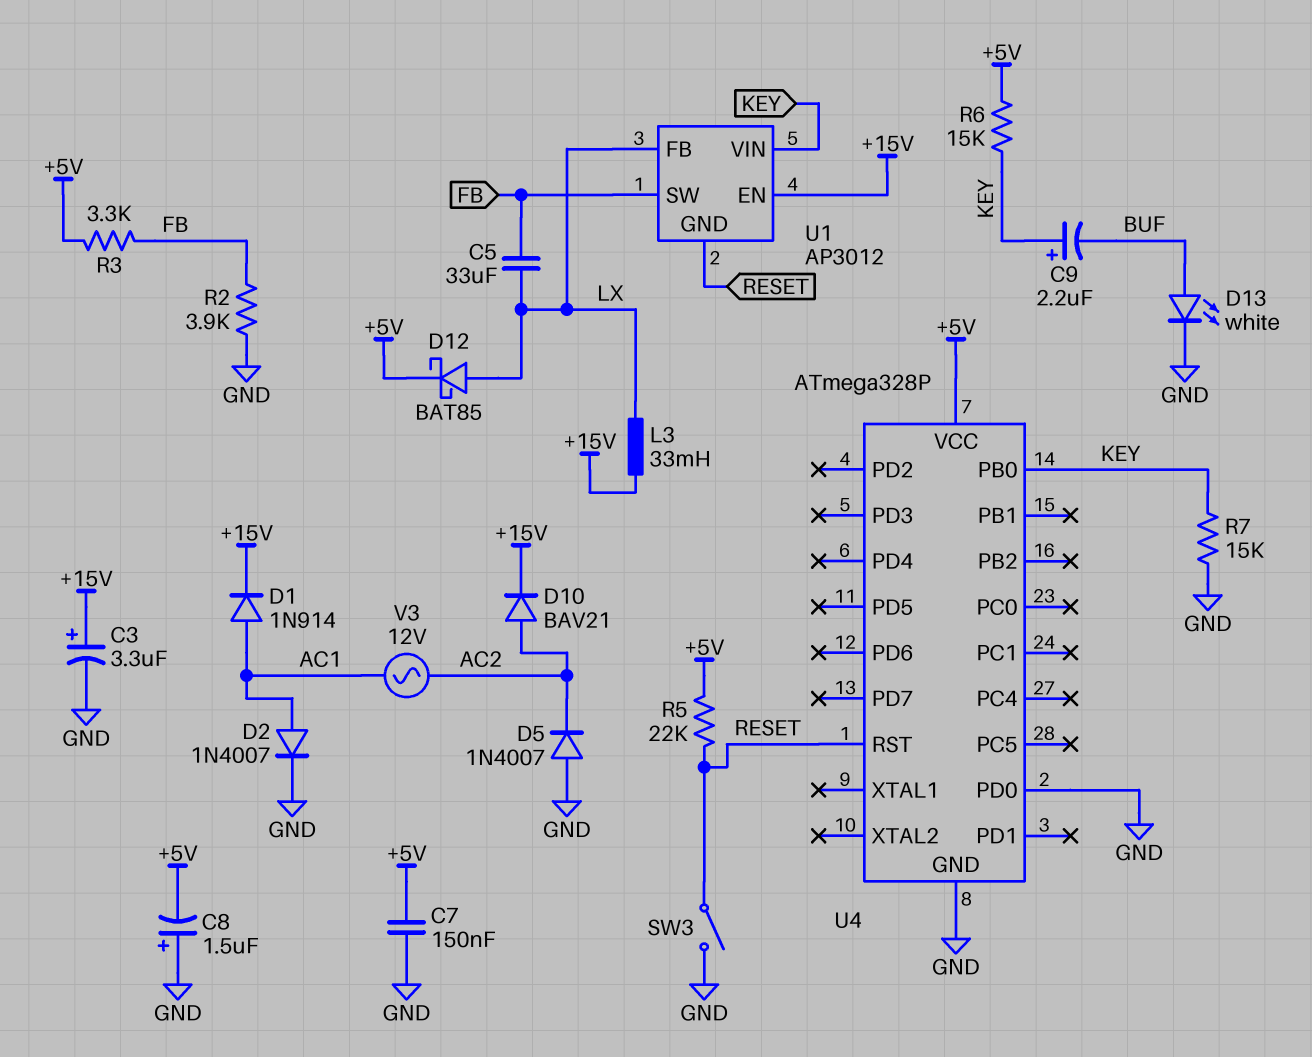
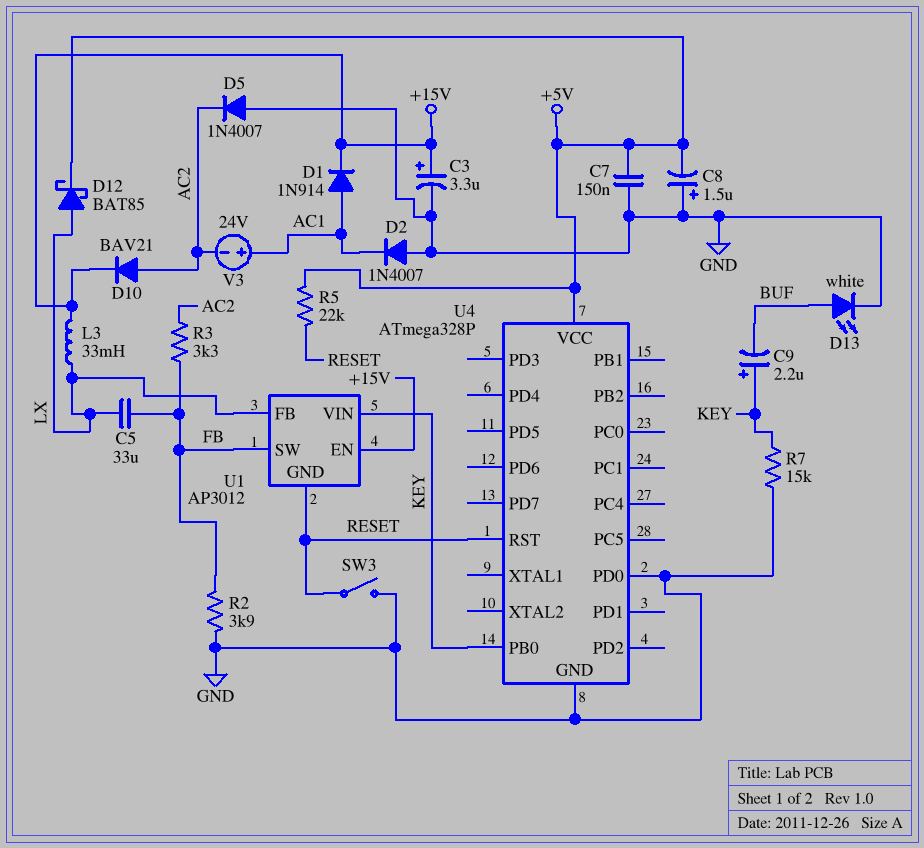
D2: diode 1N4007 (A AC1, K GND) -> diode 1N4007 (A GND, K AC1)
R3: 3.3k (+5V, FB) -> 3.3k (AC2, FB)
R6: 15k (+5V, KEY) -> none
V3: AC 12V (AC1, AC2) -> 24V (plus AC1, minus AC2)

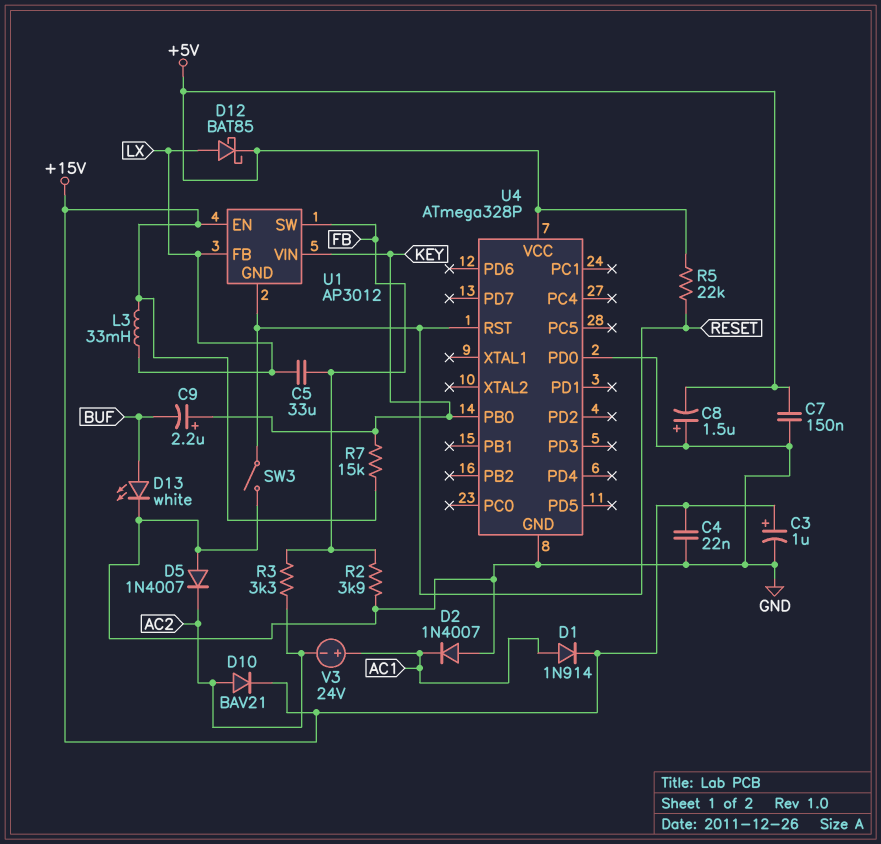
C3: 3.3uF (plus +15V, minus GND) -> 1uF (plus +15V, minus GND)
C4: none -> 22nF (+15V, GND)
R7: 15k (GND, KEY) -> 15k (+15V, KEY)

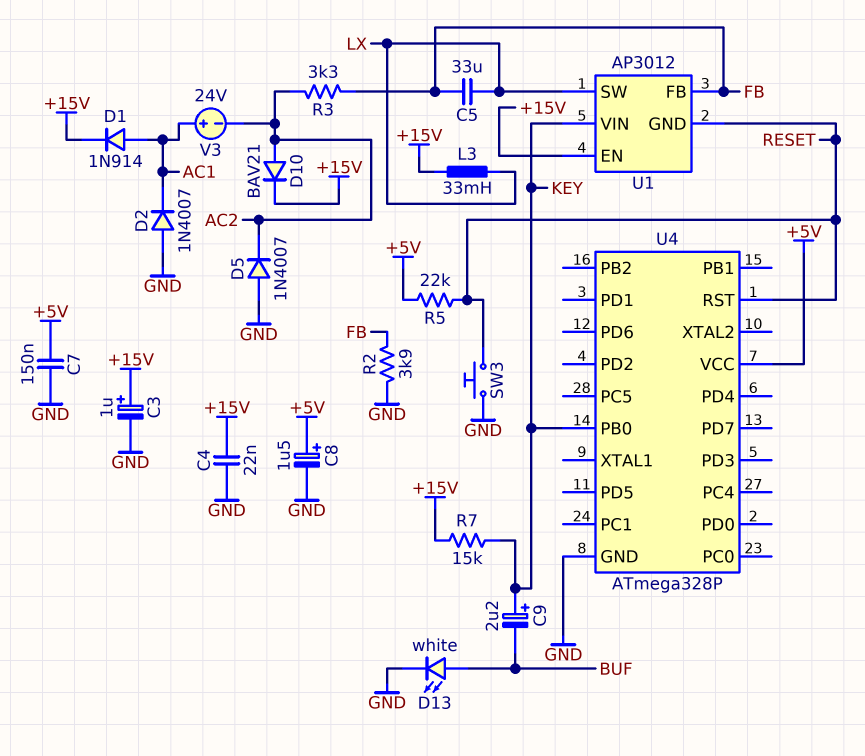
C8: 1.5uF (plus GND, minus +5V) -> 1.5uF (plus +5V, minus GND)
D12: schottky BAT85 (A LX, K +5V) -> none
SW3: switch (GND, RESET) -> button (GND, RESET)
U1 pin FB: LX -> FB
U1 pin SW: FB -> LX
U4 pin PD0: GND -> none

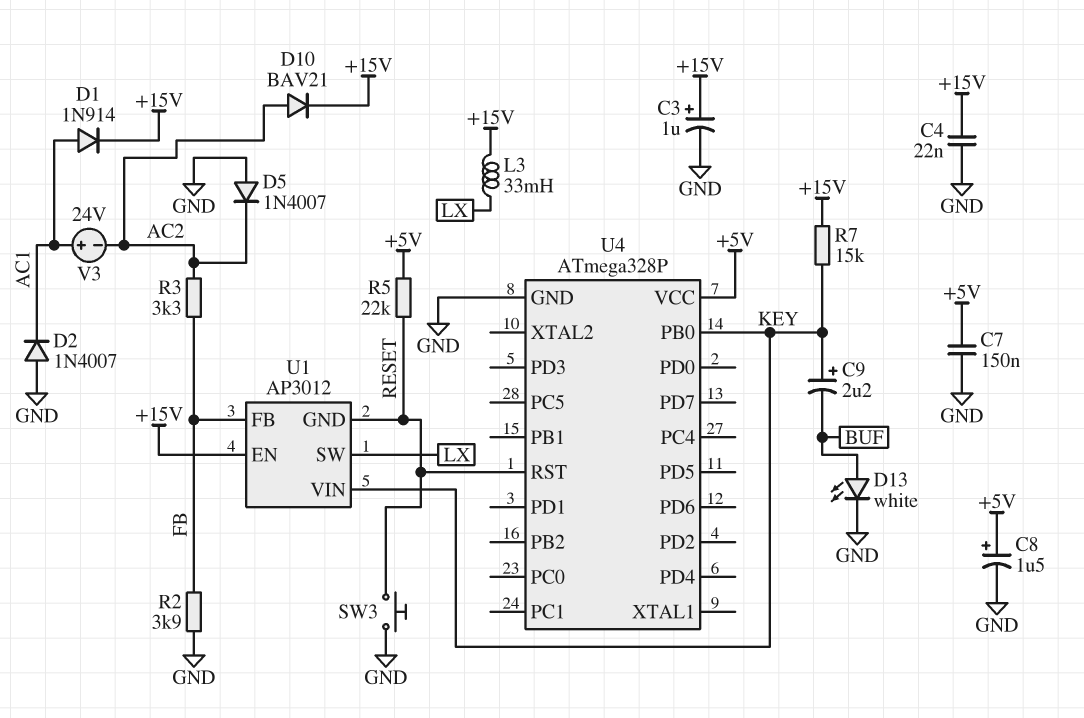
C5: 33uF (FB, LX) -> none

